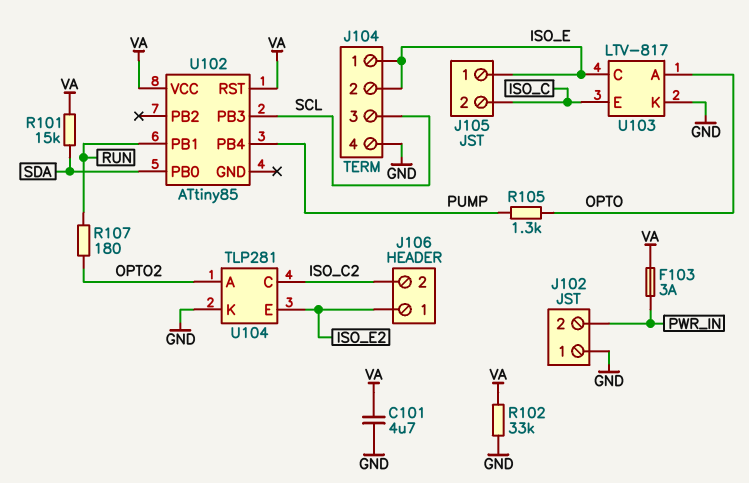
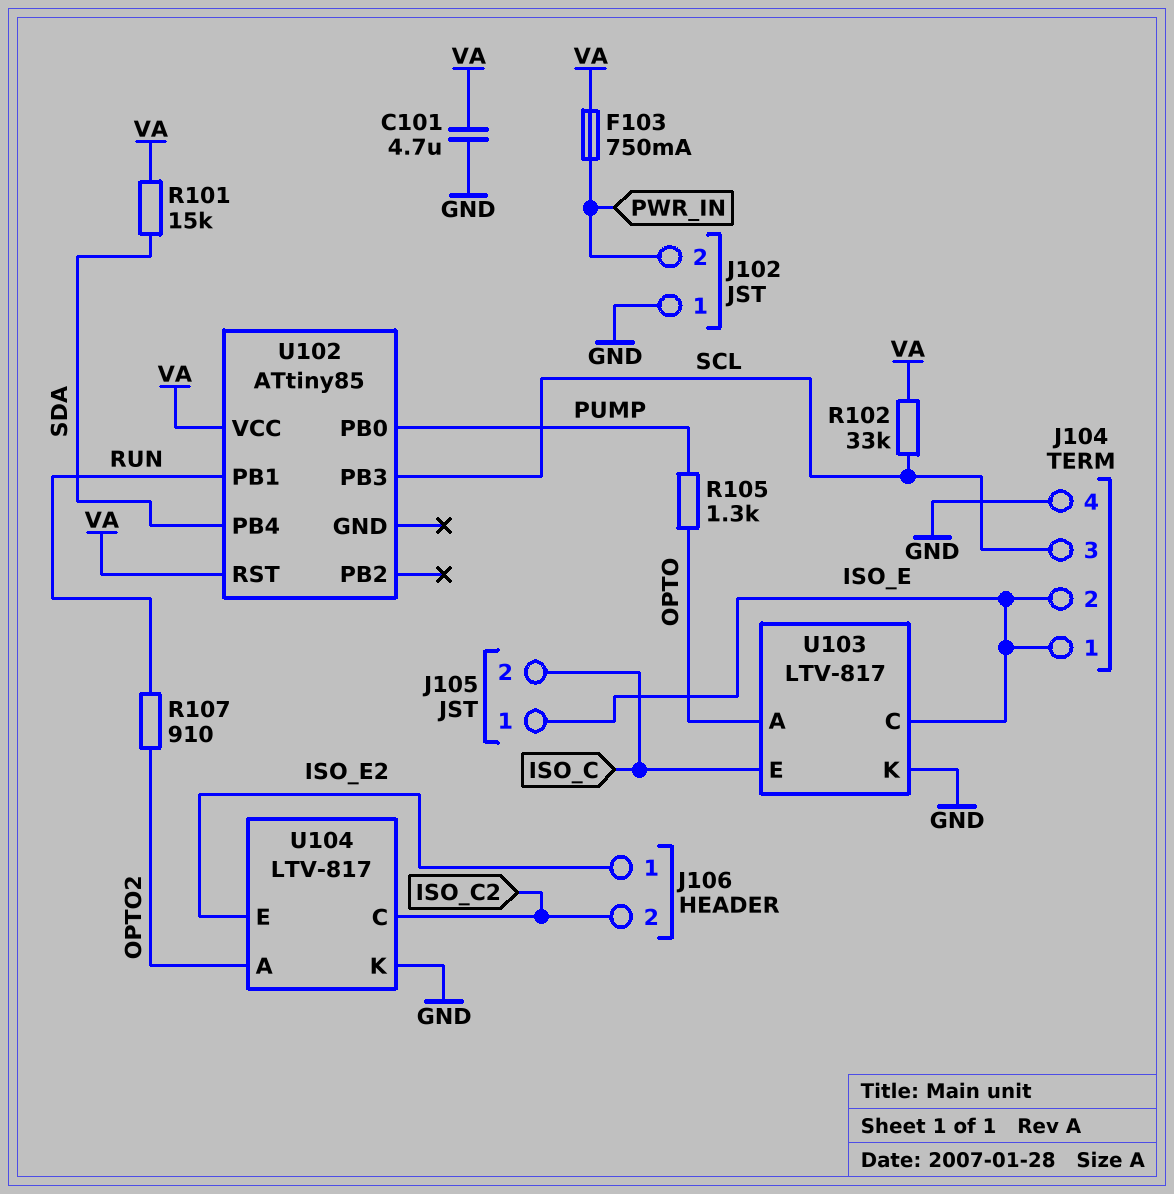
F103: 3A (PWR_IN, VA) -> 750mA (PWR_IN, VA)
R102: 33k (GND, VA) -> 33k (SCL, VA)
R107: 180 (OPTO2, RUN) -> 910 (OPTO2, RUN)
U102 pin PB0: SDA -> PUMP
U102 pin PB4: PUMP -> SDA
U104: TLP281 -> LTV-817

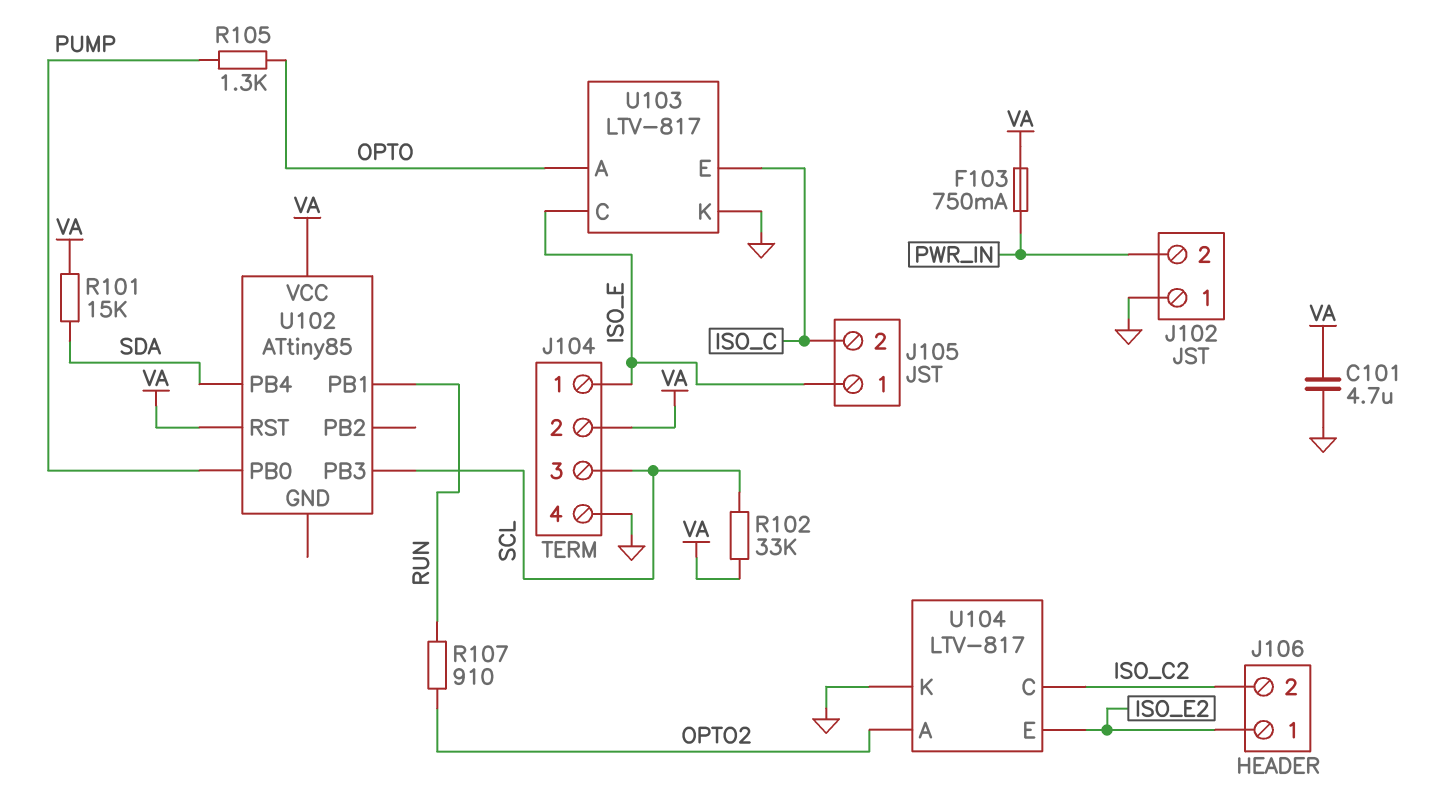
J104 pin 2: ISO_E -> VA

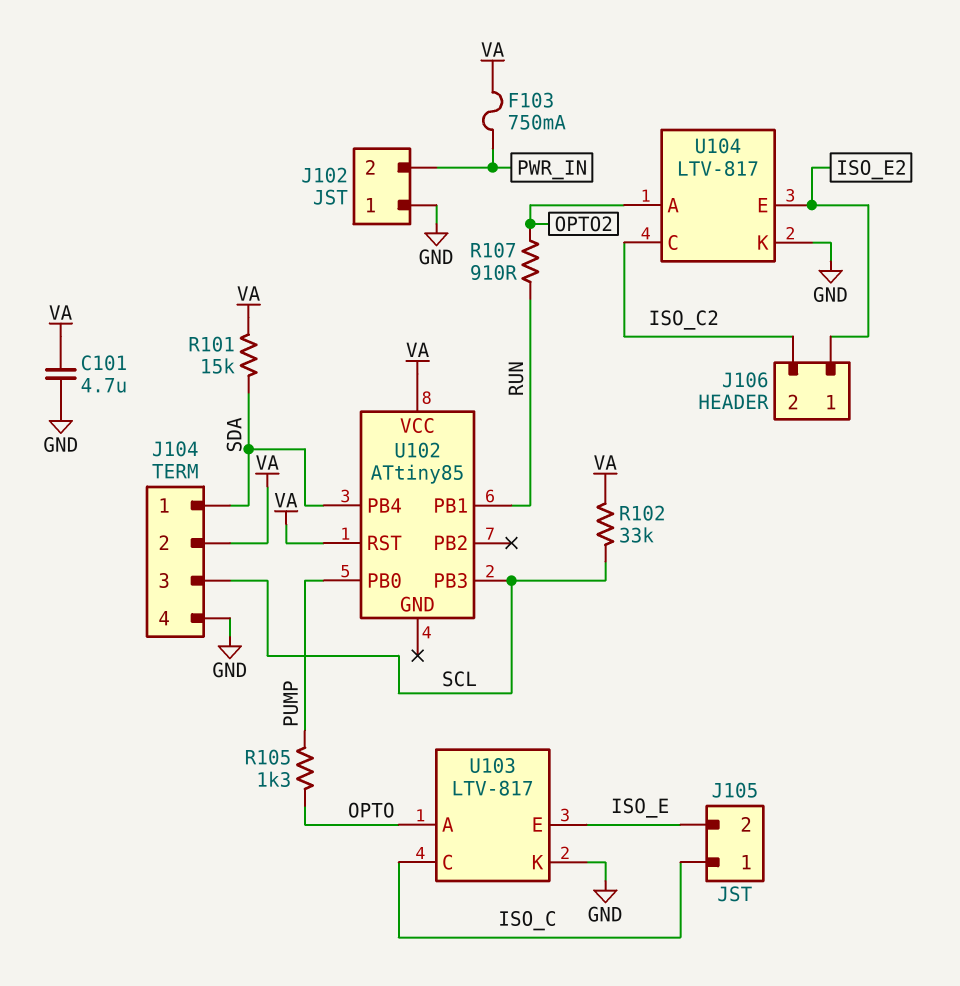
J104 pin 1: ISO_E -> SDA
J105 pin 1: ISO_E -> ISO_C
J105 pin 2: ISO_C -> ISO_E
U103 pin C: ISO_E -> ISO_C
U103 pin E: ISO_C -> ISO_E

